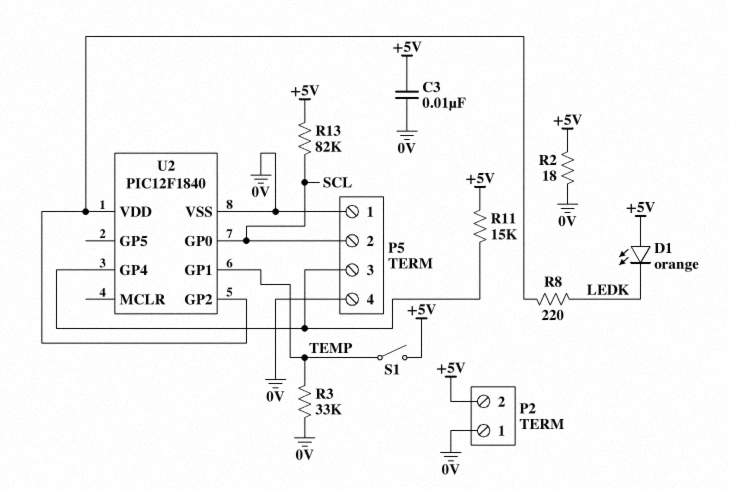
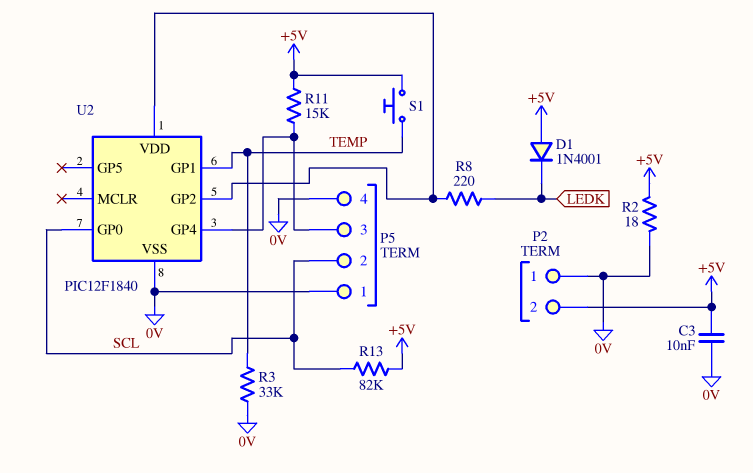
D1: LED orange (A +5V, K LEDK) -> diode 1N4001 (A +5V, K LEDK)
S1: switch (+5V, TEMP) -> button (+5V, TEMP)

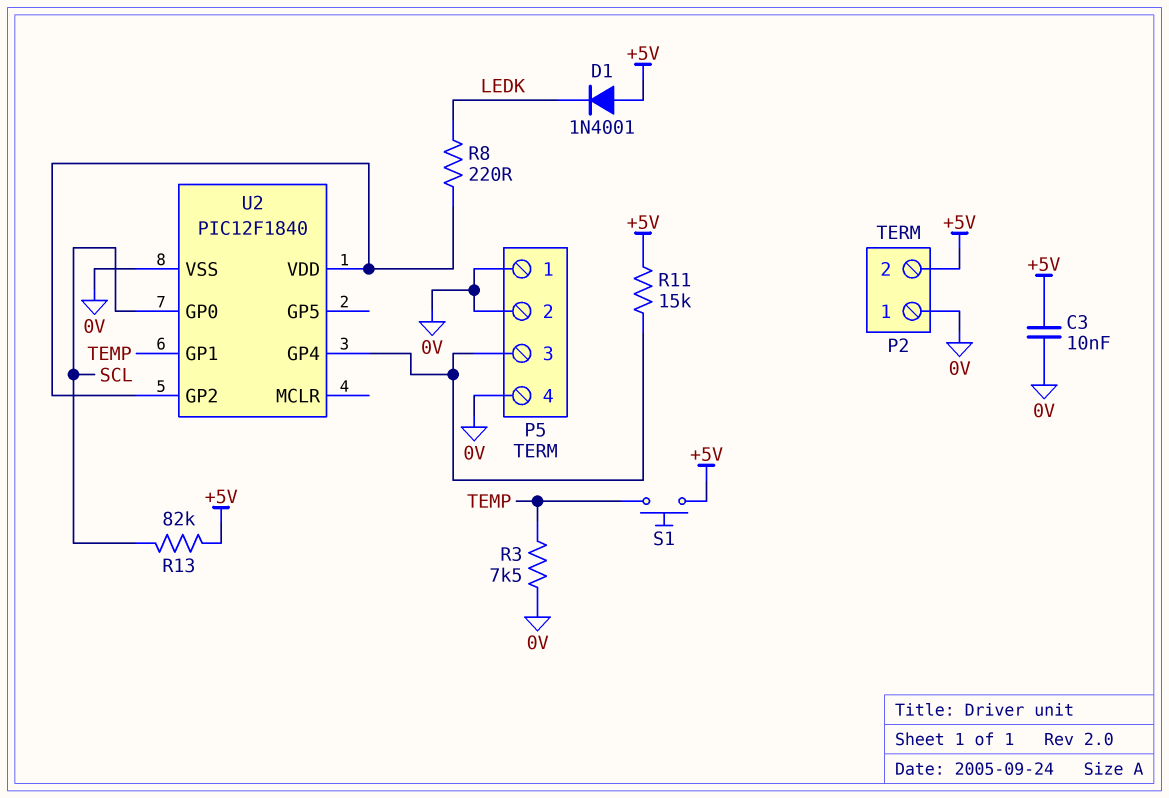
P5 pin 2: SCL -> 0V
R2: 18 (+5V, 0V) -> none
R3: 33k (0V, TEMP) -> 7.5k (0V, TEMP)

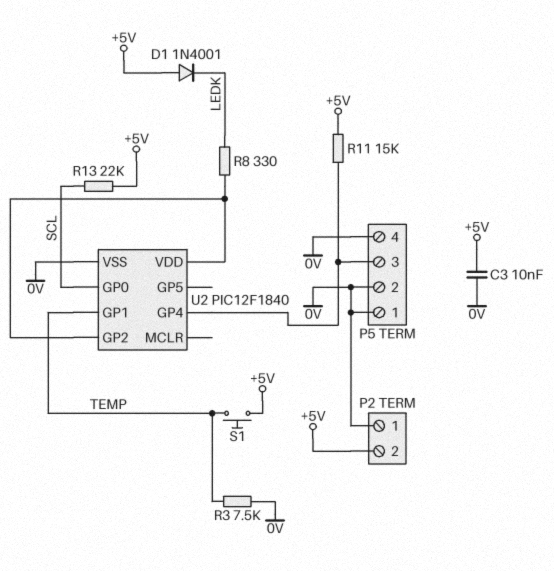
R8: 220 (LEDK, U2/GP2) -> 330 (LEDK, U2/GP2)
R13: 82k (+5V, SCL) -> 22k (+5V, SCL)

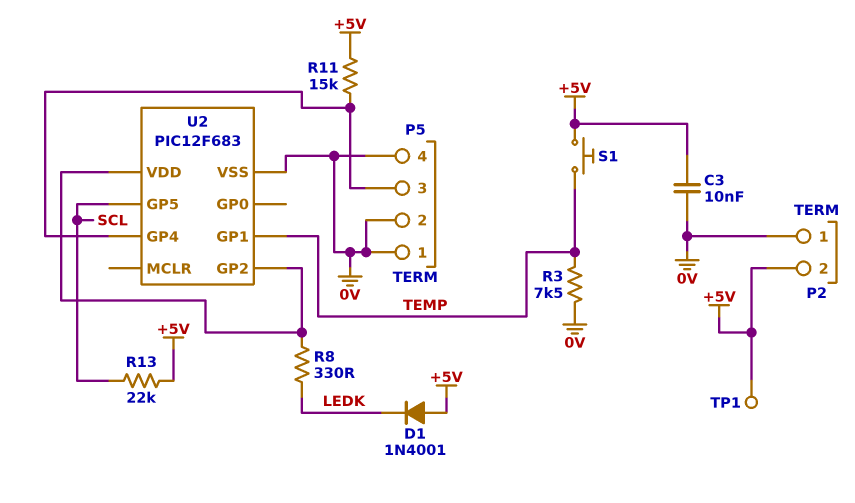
TP1: none -> test point (+5V)
U2: PIC12F1840 -> PIC12F683
U2 pin GP0: SCL -> none
U2 pin GP5: none -> SCL

